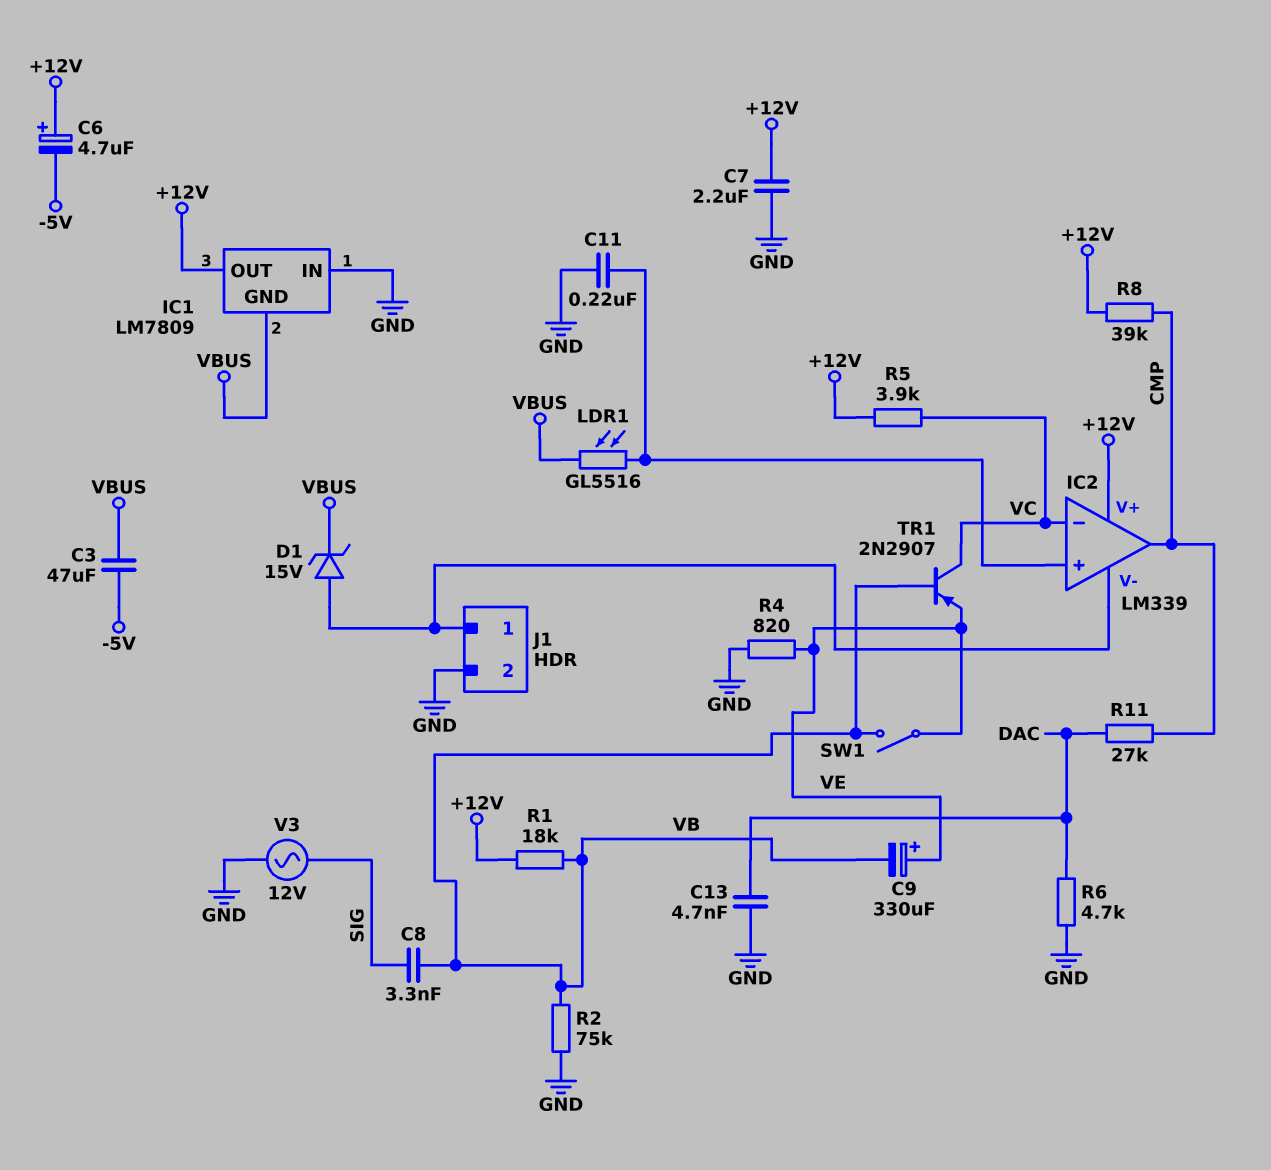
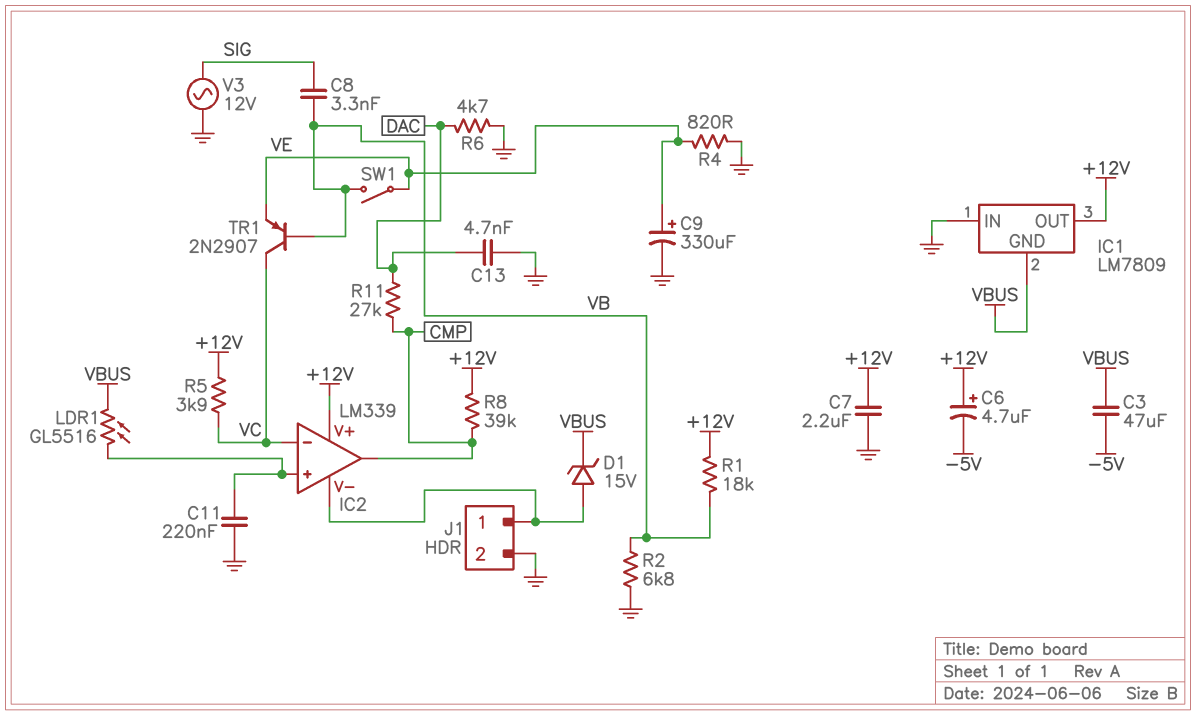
C9: 330uF (plus VE, minus VB) -> 330uF (plus VE, minus GND)
R2: 75k (GND, VB) -> 6.8k (GND, VB)

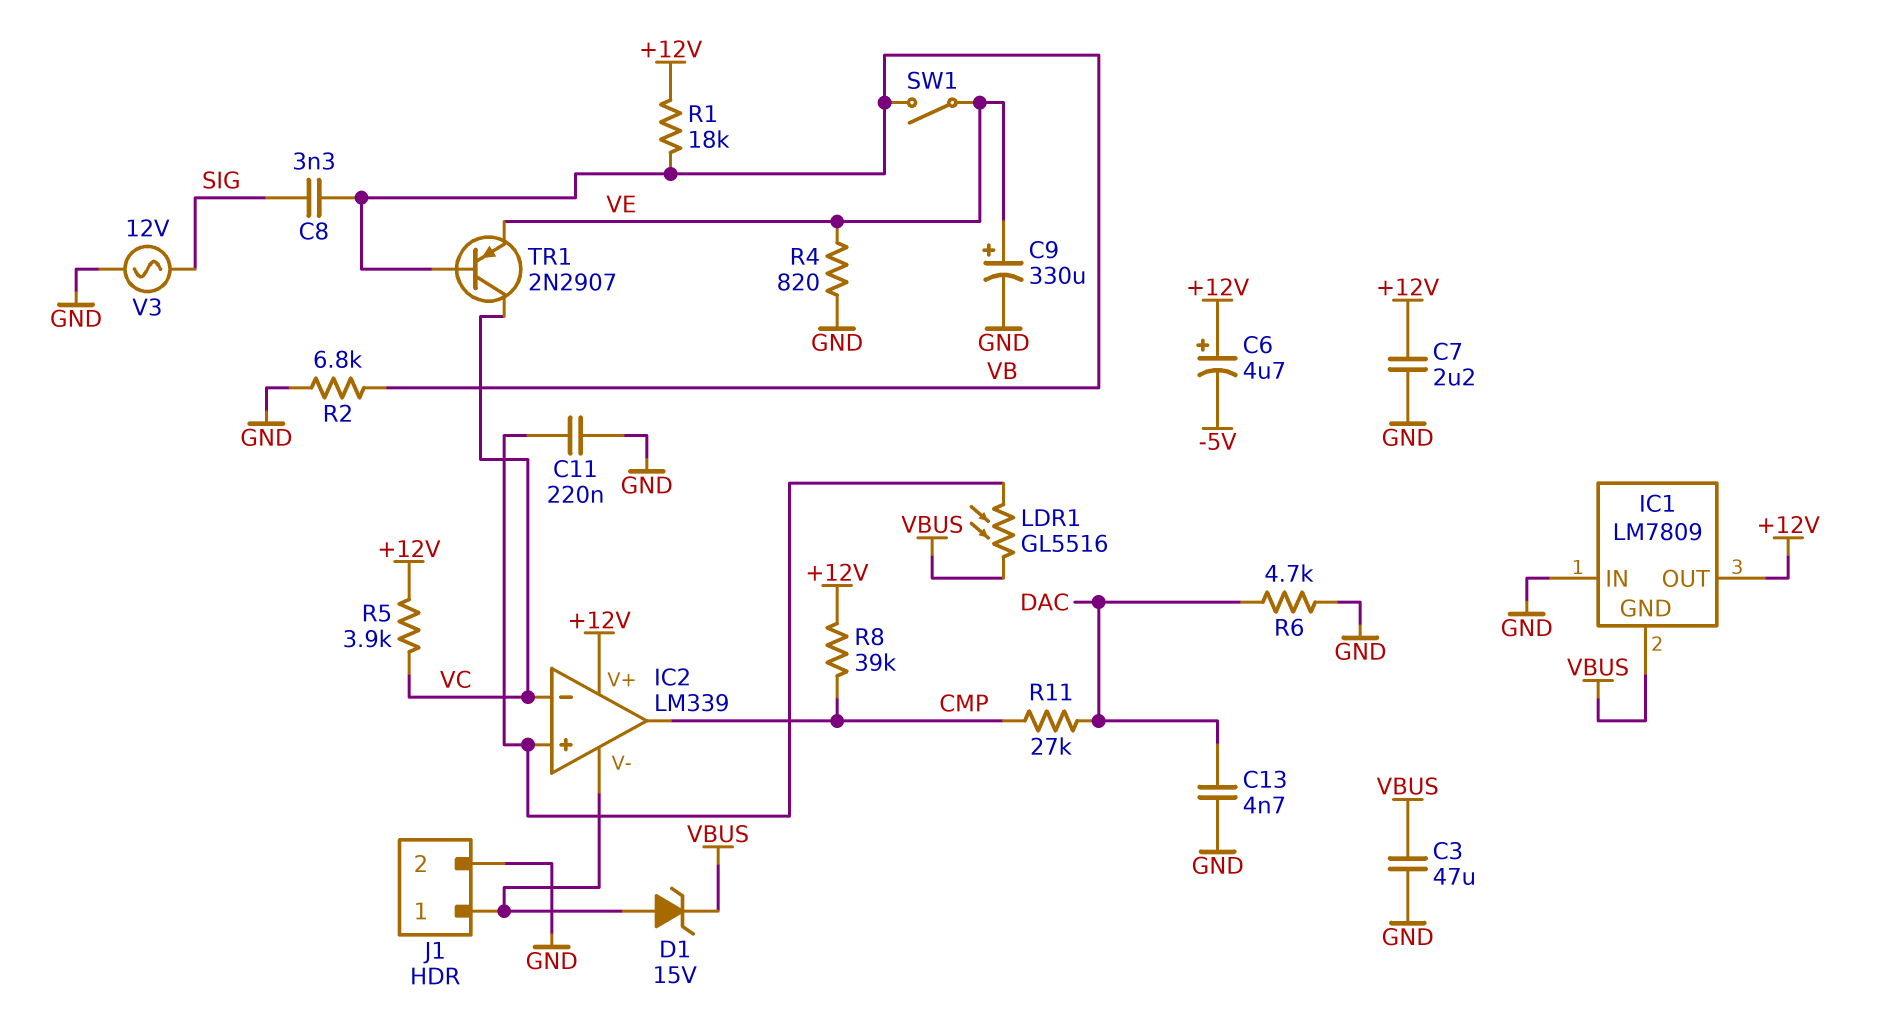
C3: 47uF (-5V, VBUS) -> 47uF (GND, VBUS)

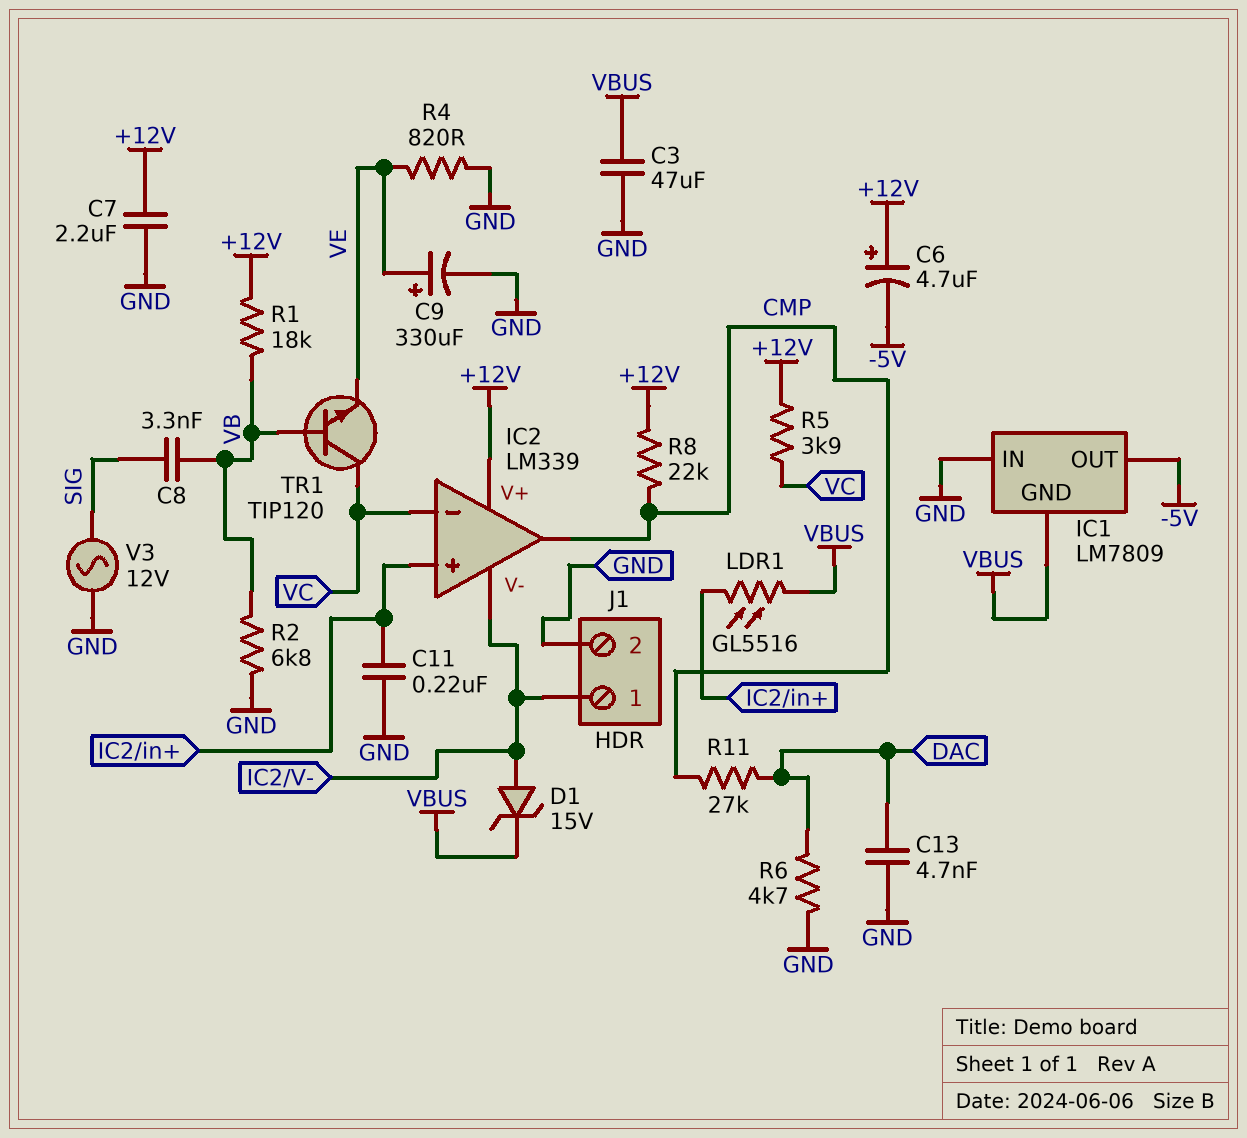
IC1 pin OUT: +12V -> -5V
R8: 39k (+12V, CMP) -> 22k (+12V, CMP)
SW1: switch (VB, VE) -> none
TR1: PNP 2N2907 (B VB, C VC, E VE) -> NPN TIP120 (B VB, C VC, E VE)

